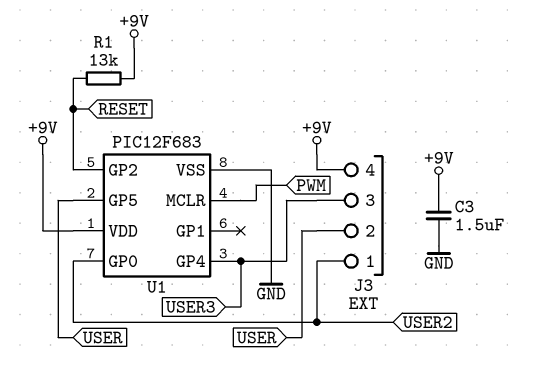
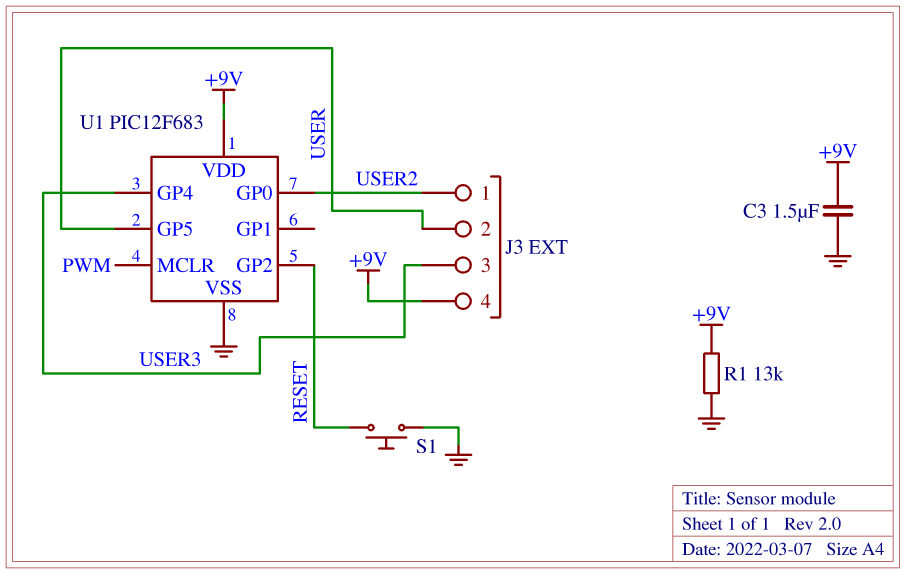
R1: 13k (+9V, RESET) -> 13k (+9V, GND)
S1: none -> button (GND, RESET)

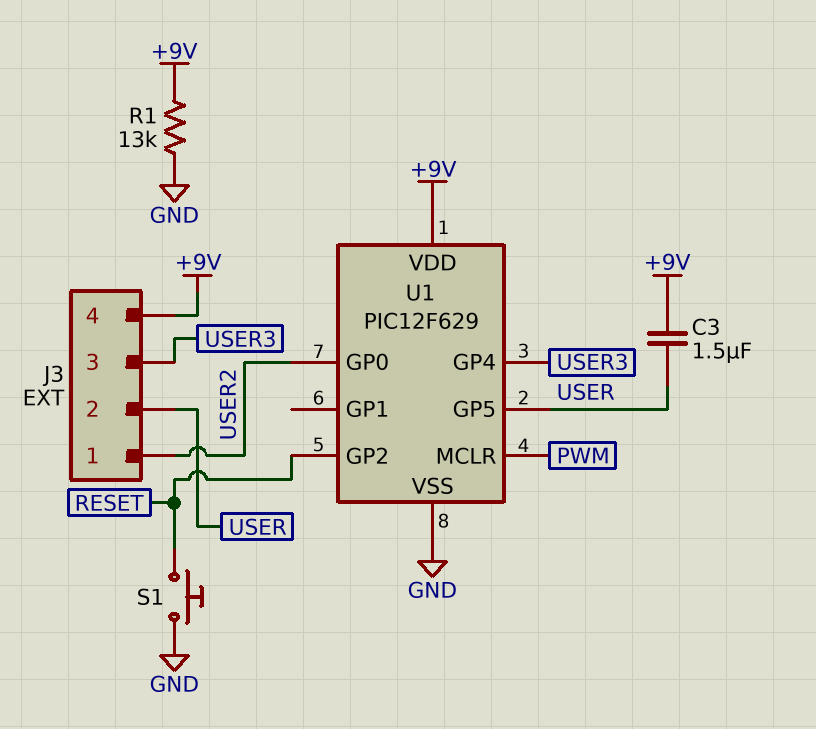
C3: 1.5uF (+9V, GND) -> 1.5uF (+9V, USER)
U1: PIC12F683 -> PIC12F629

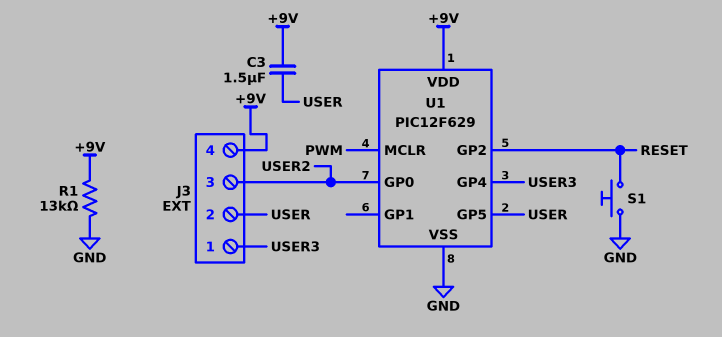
J3 pin 1: USER2 -> USER3
J3 pin 3: USER3 -> USER2

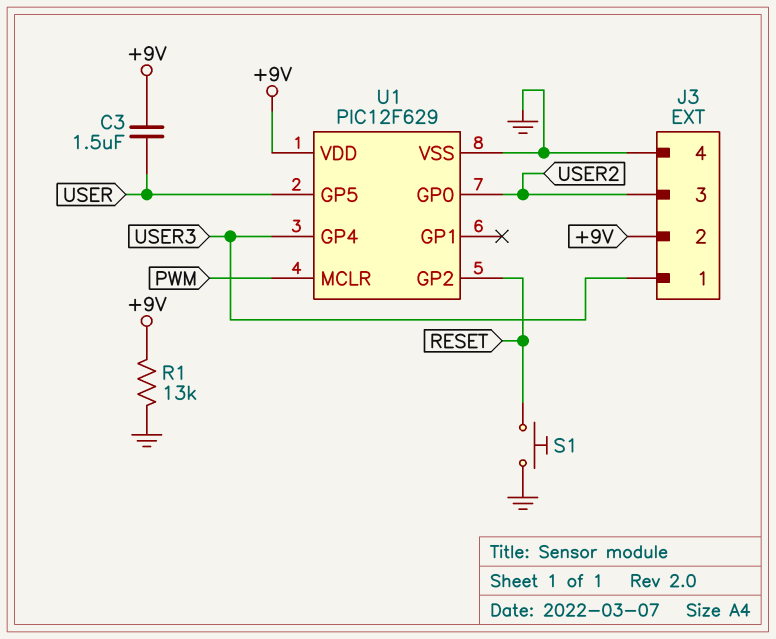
J3 pin 2: USER -> +9V
J3 pin 4: +9V -> GND

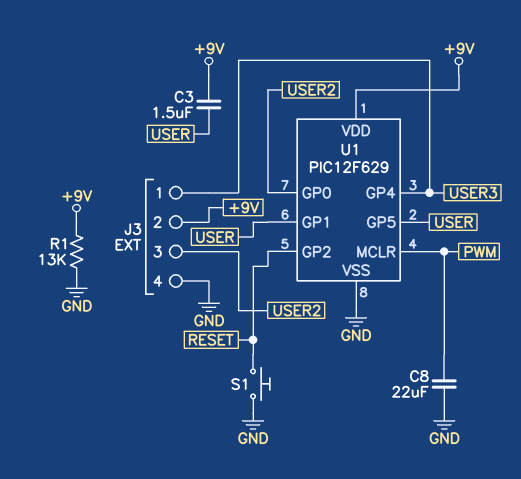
C8: none -> 22uF (GND, PWM)
U1 pin GP1: none -> USER

